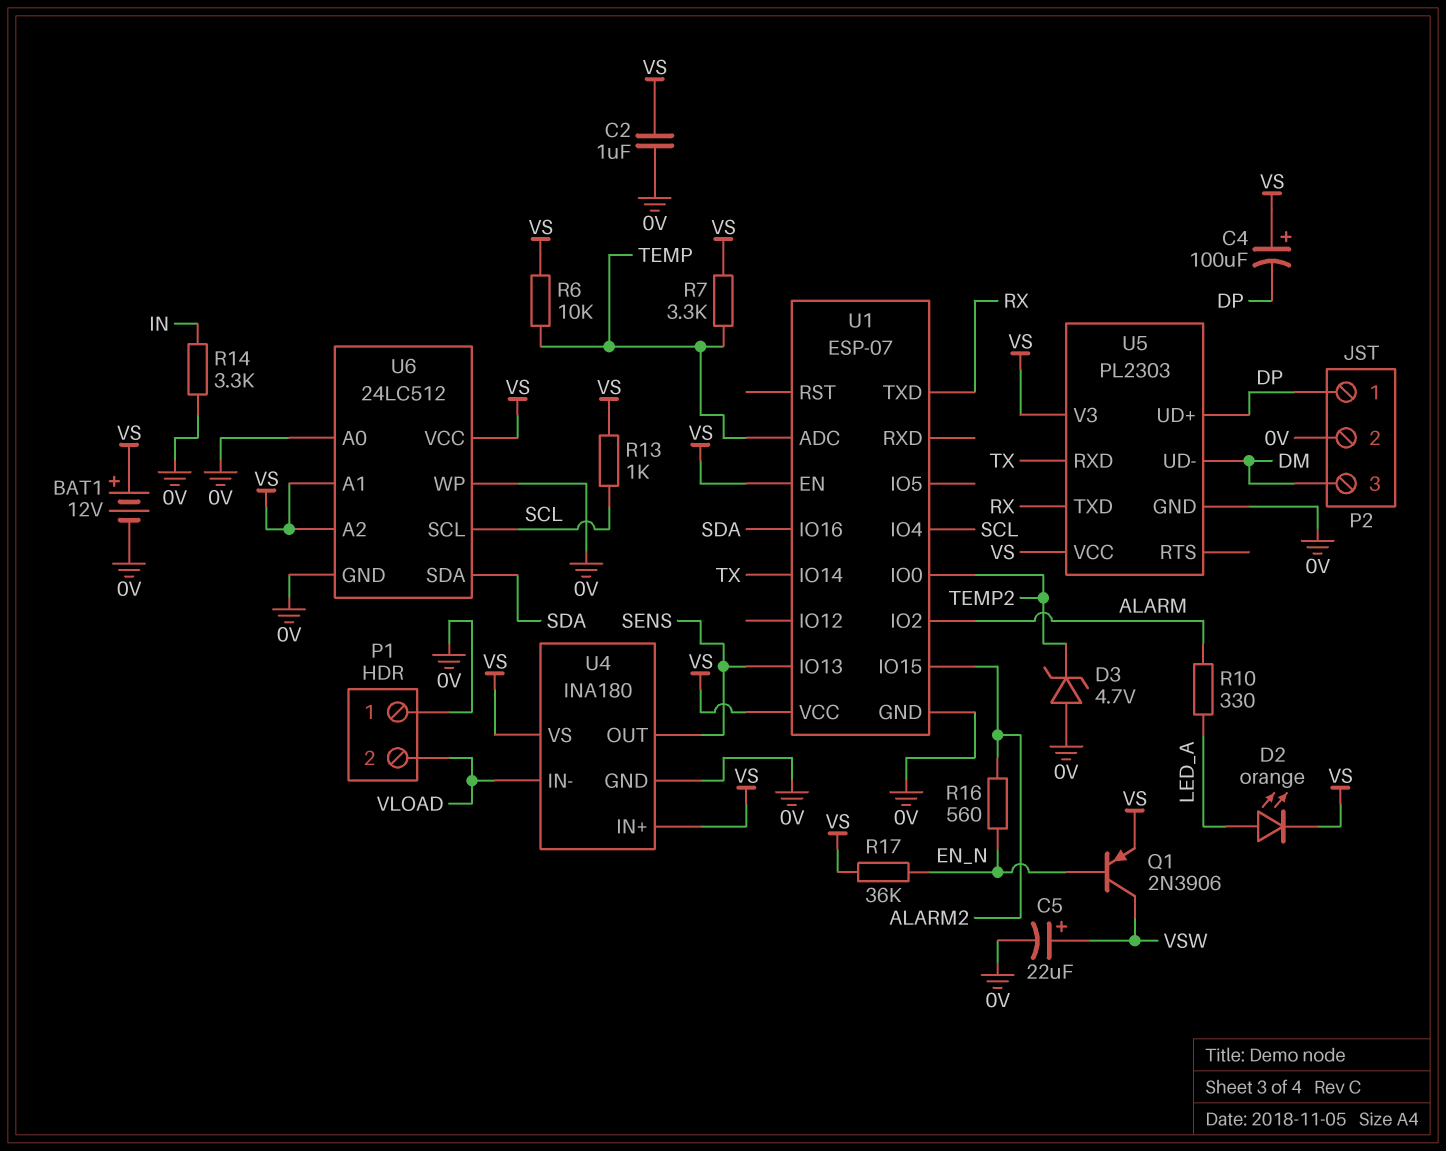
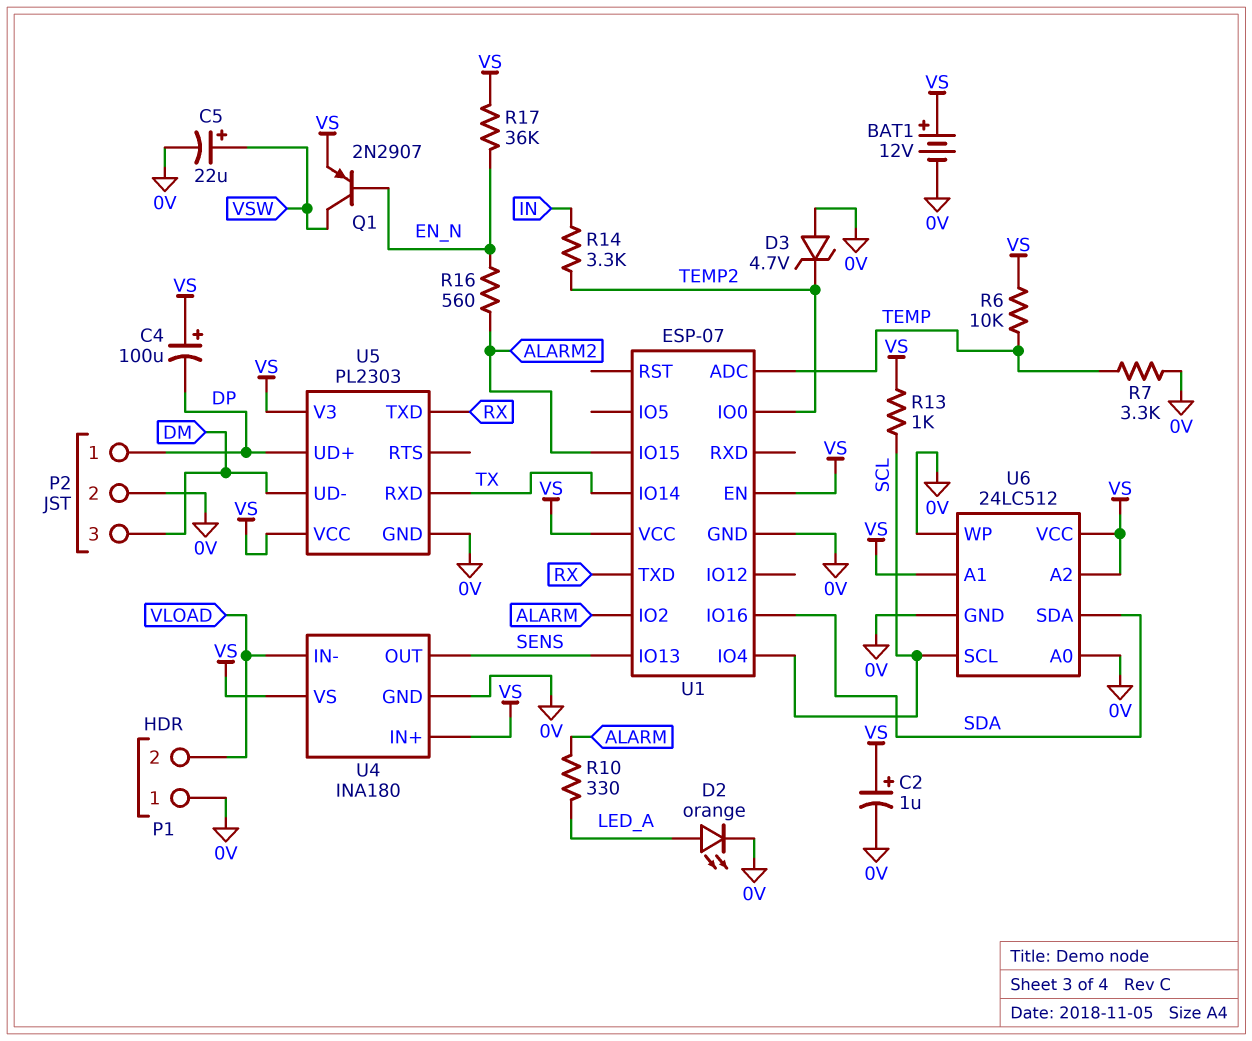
C2: 1uF (0V, VS) -> 1uF (plus VS, minus 0V)
D2: LED orange (A LED_A, K VS) -> LED orange (A LED_A, K 0V)
Q1: PNP 2N3906 (B EN_N, C VSW, E VS) -> PNP 2N2907 (B EN_N, C VSW, E VS)
R7: 3.3k (TEMP, VS) -> 3.3k (0V, TEMP)
R14: 3.3k (0V, IN) -> 3.3k (IN, TEMP2)

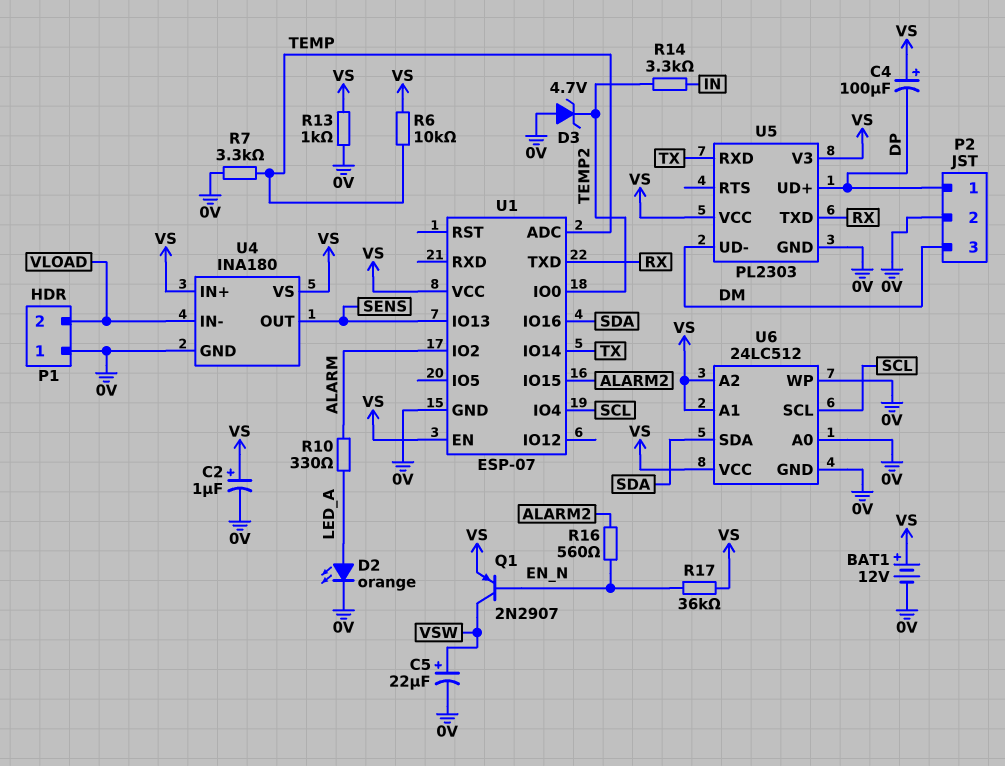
R13: 1k (SCL, VS) -> 1k (0V, VS)

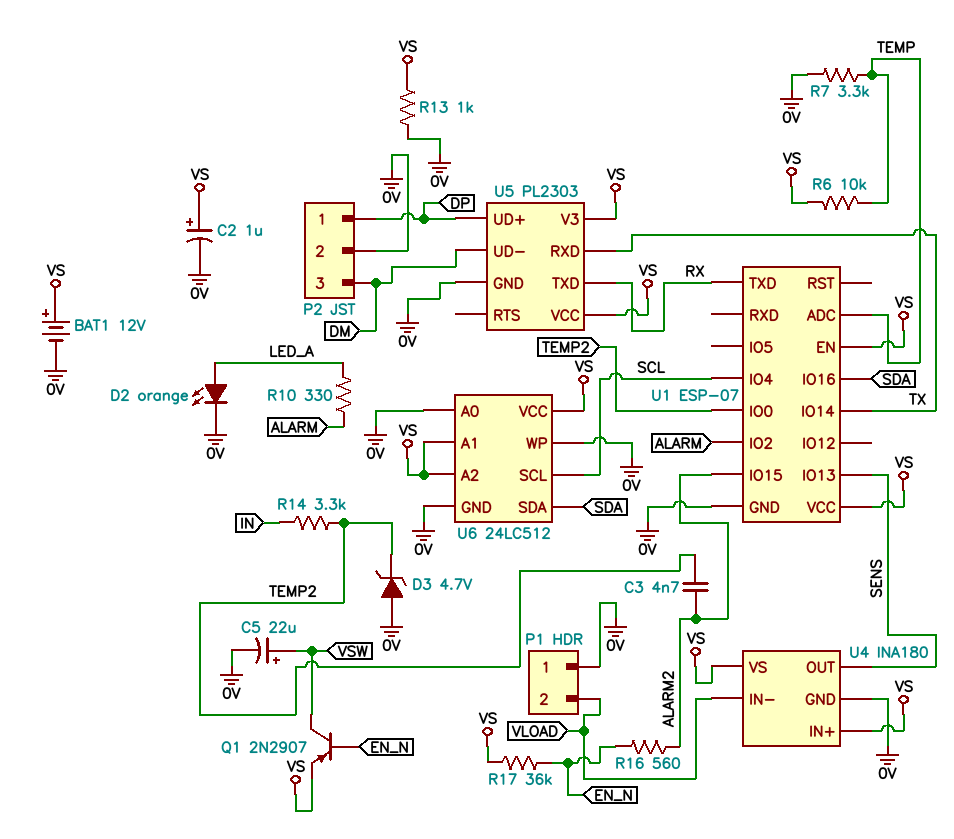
C3: none -> 4.7nF (ALARM2, TEMP2)
C4: 100uF (plus VS, minus DP) -> none

